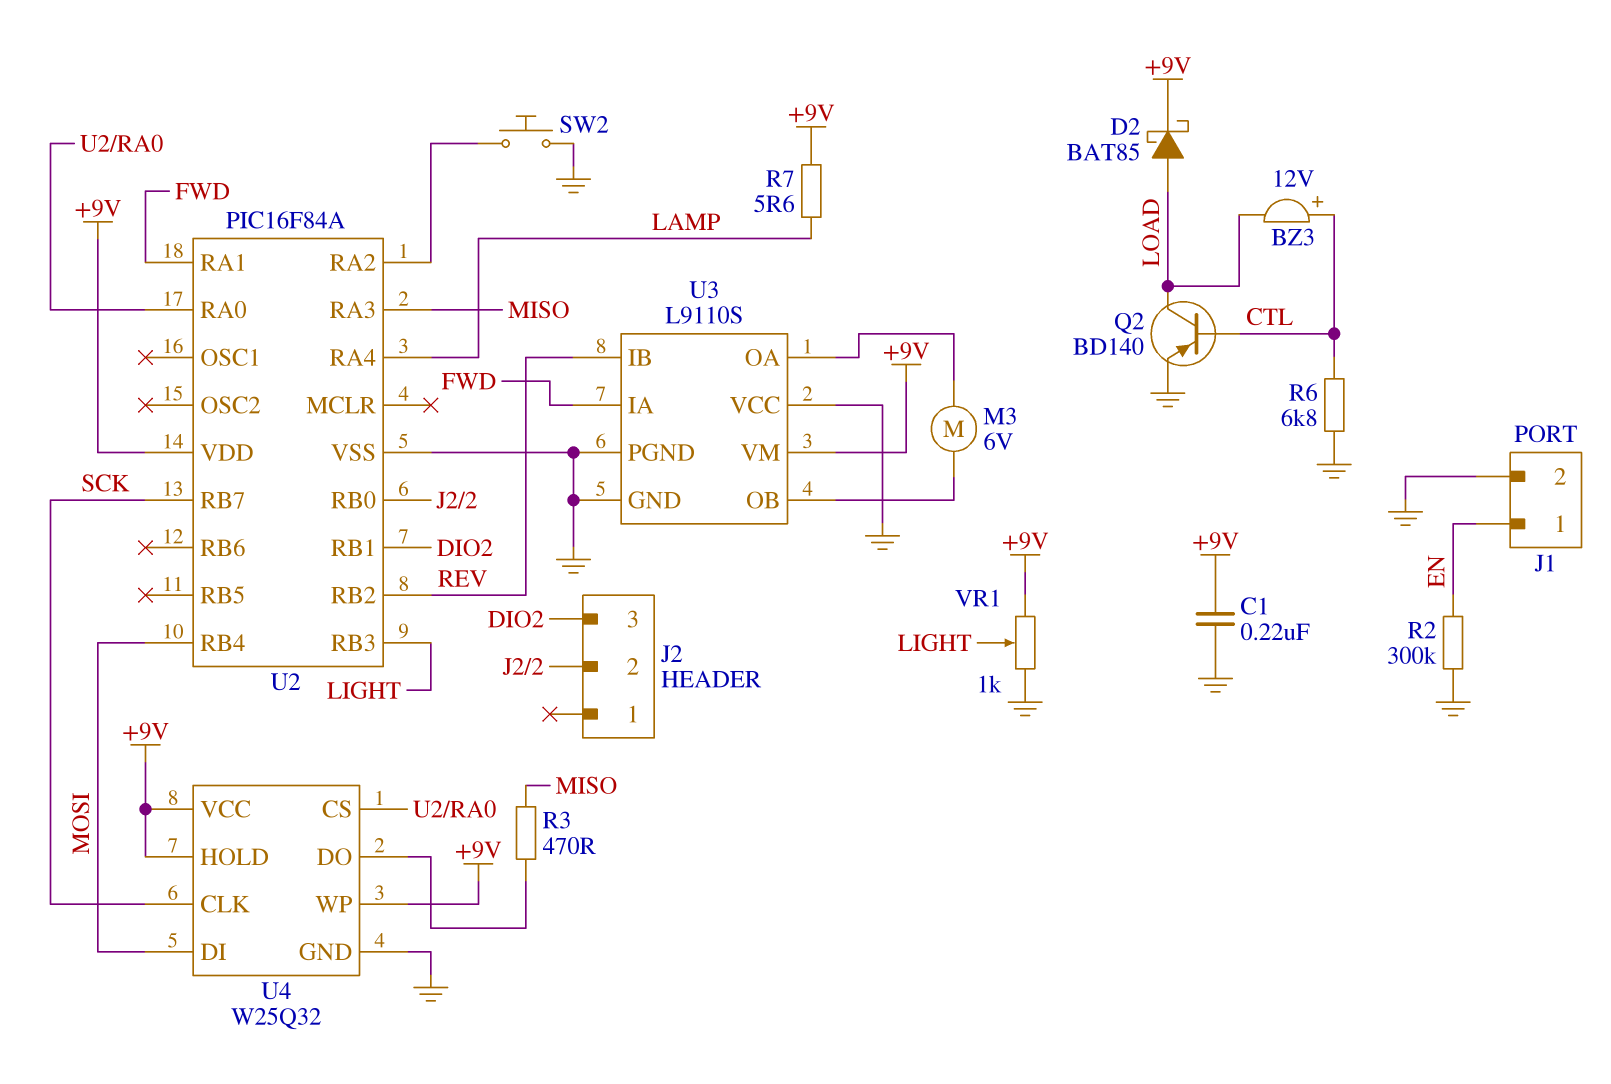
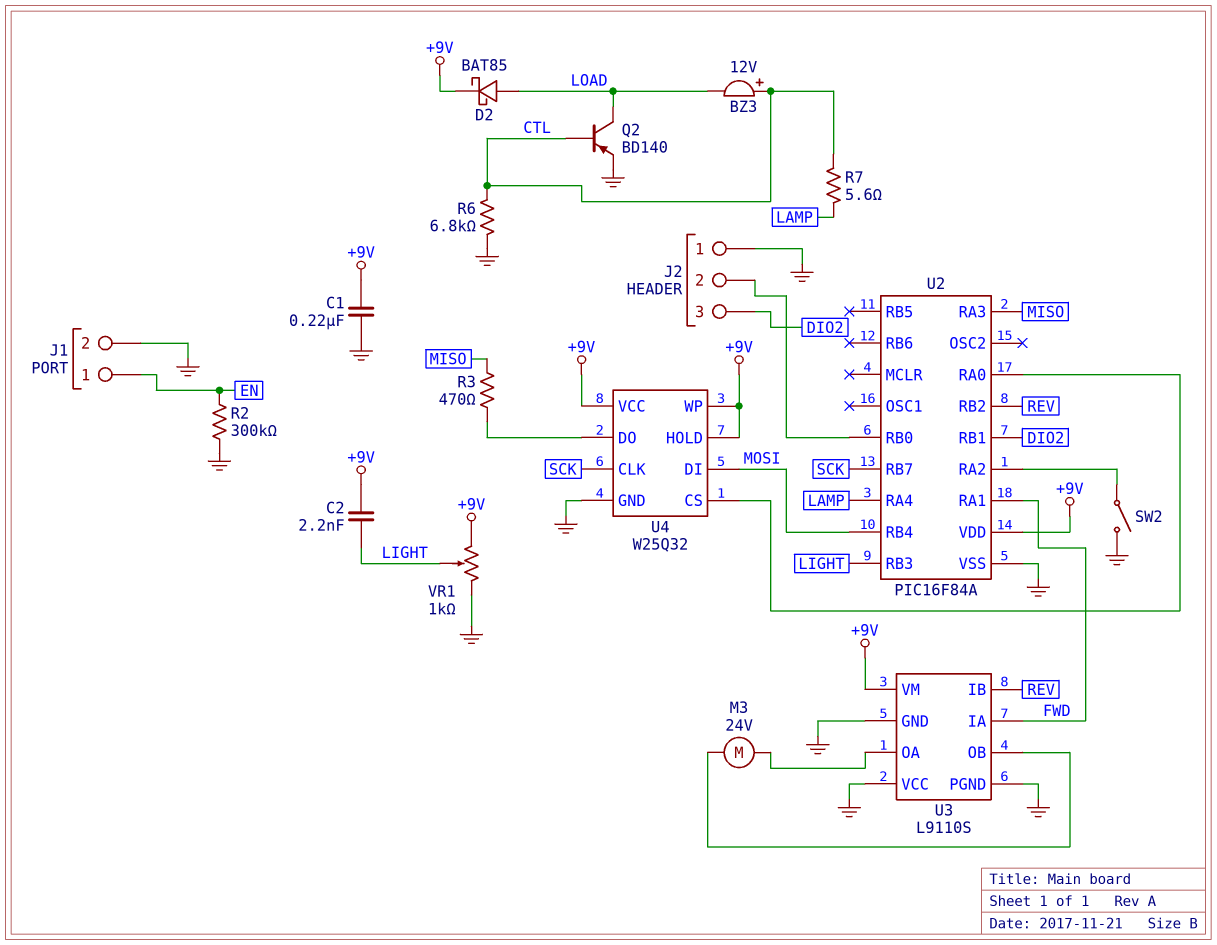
C2: none -> 2.2nF (+9V, LIGHT)
J2 pin 1: none -> GND
M3: motor 6V (U3/OA, U3/OB) -> motor 24V (U3/OA, U3/OB)
R7: 5.6 (+9V, LAMP) -> 5.6 (CTL, LAMP)
SW2: button (GND, U2/RA2) -> switch (GND, U2/RA2)

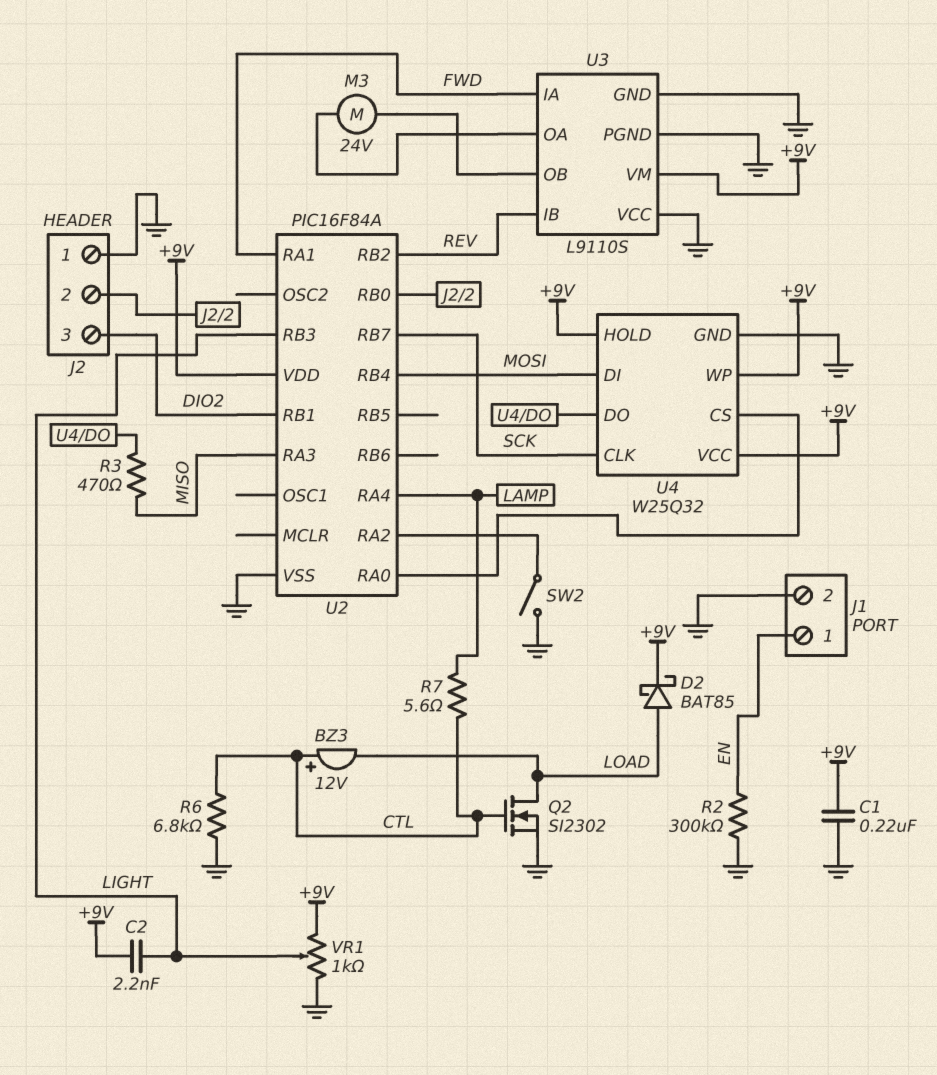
Q2: PNP BD140 (B CTL, C LOAD, E GND) -> NMOS SI2302 (G CTL, D LOAD, S GND)

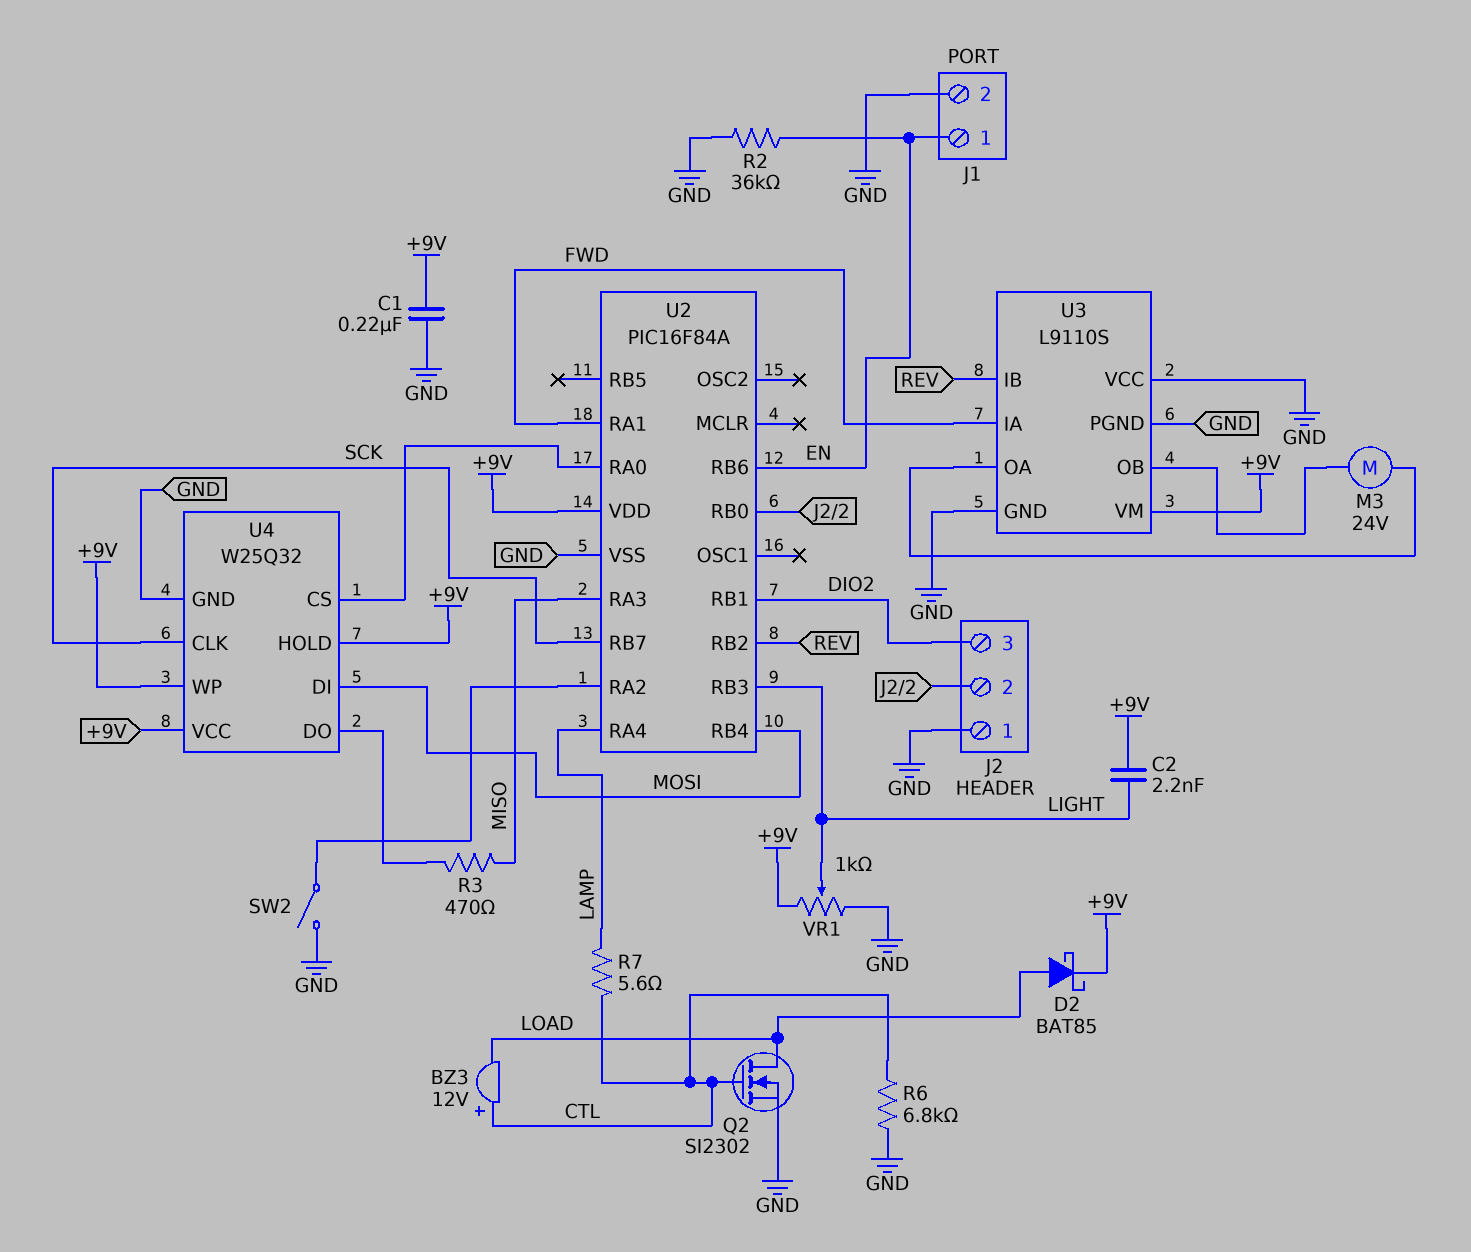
R2: 300k (EN, GND) -> 36k (EN, GND)
U2 pin RB6: none -> EN

